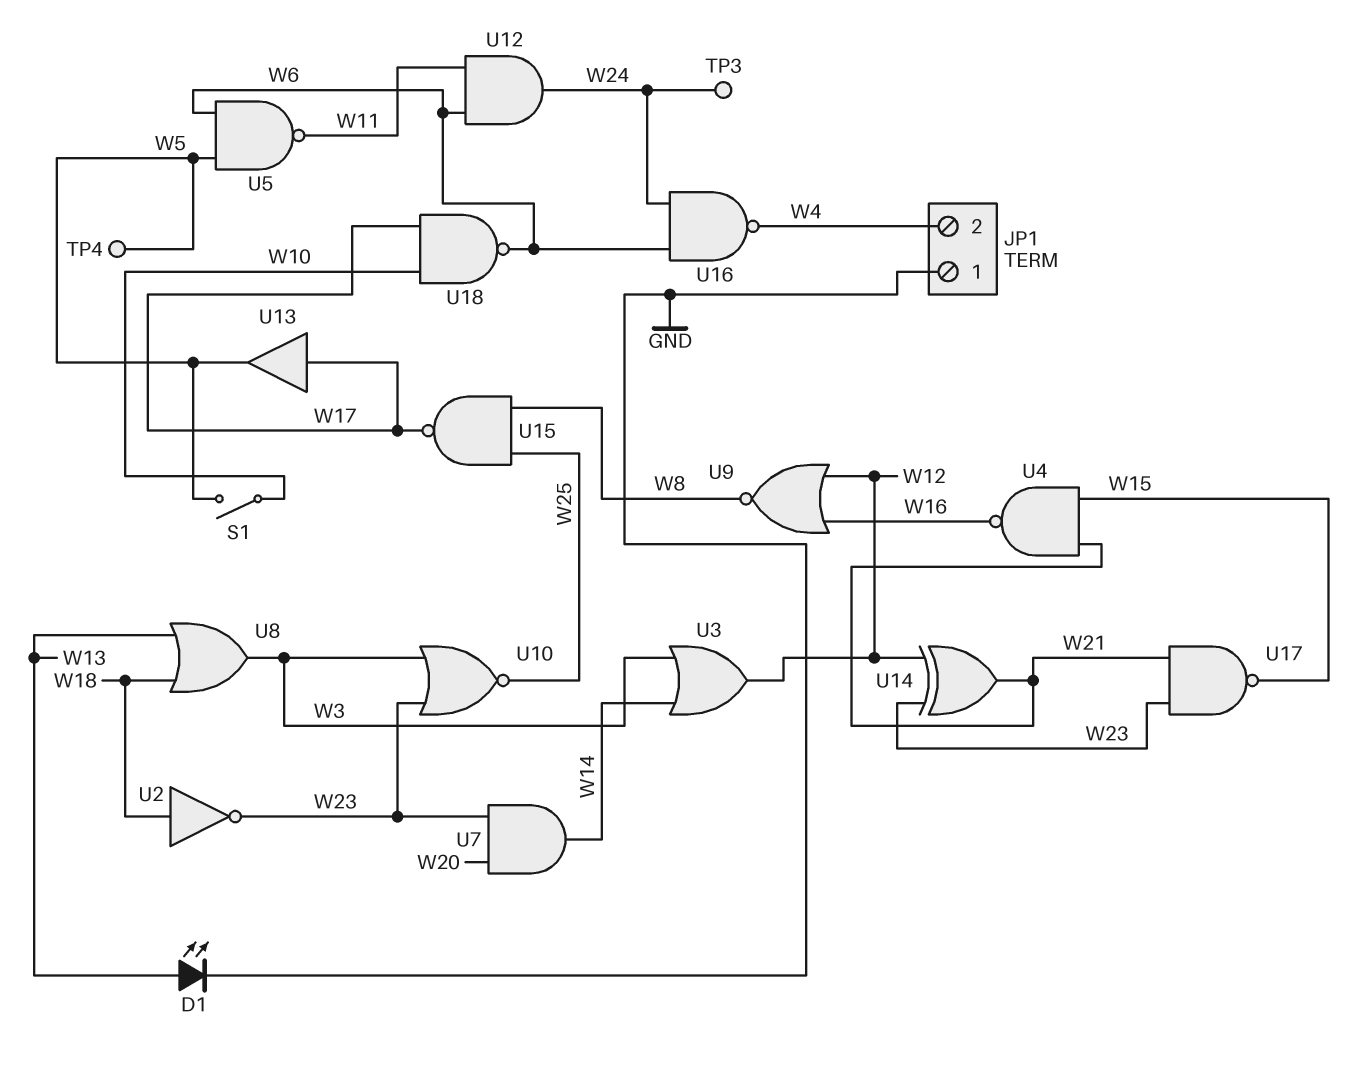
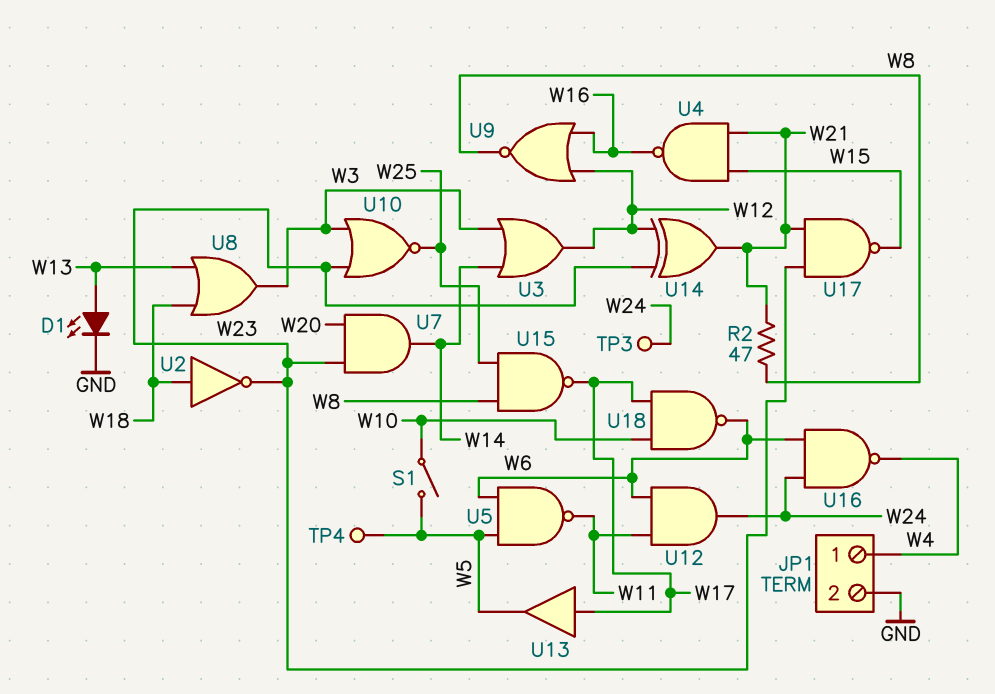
JP1 pin 1: GND -> W4
JP1 pin 2: W4 -> GND
R2: none -> 47 (W8, W21)

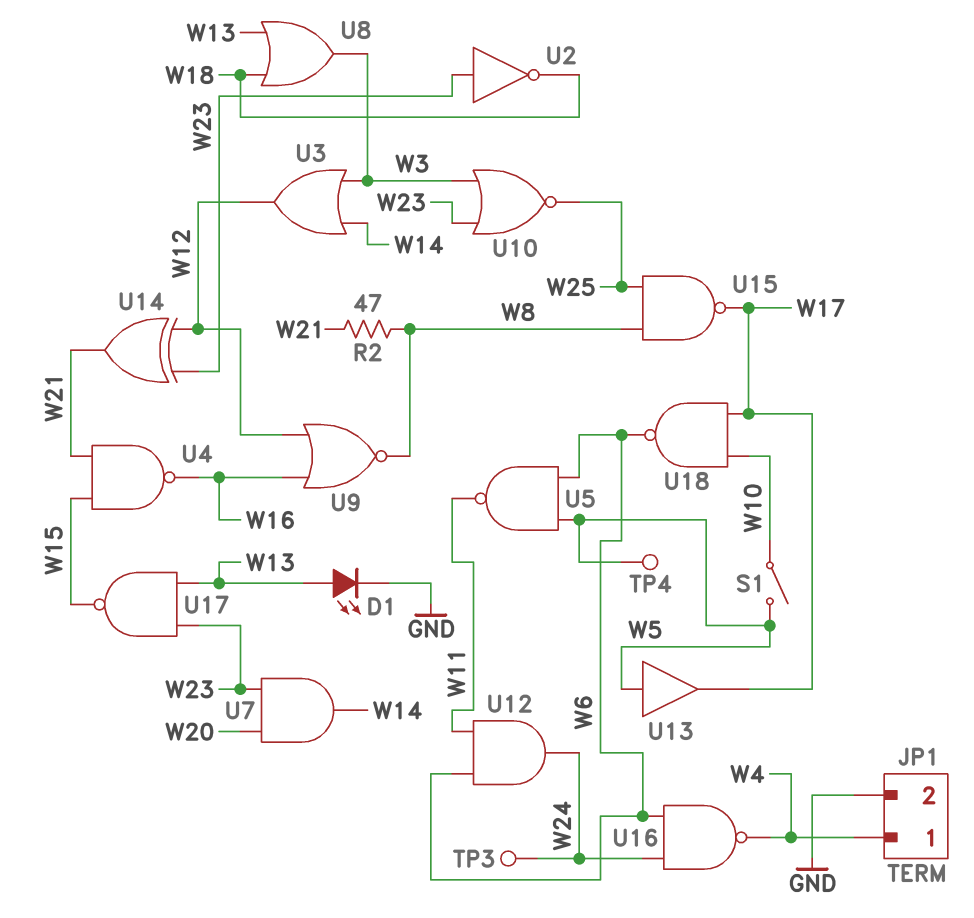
U2: NOT (in W18, out W23) -> NOT (in W23, out W18)
U13: buffer (in W17, out W5) -> buffer (in W5, out W17)
U17: NAND (in W21, in W23, out W15) -> NAND (in W13, in W23, out W15)

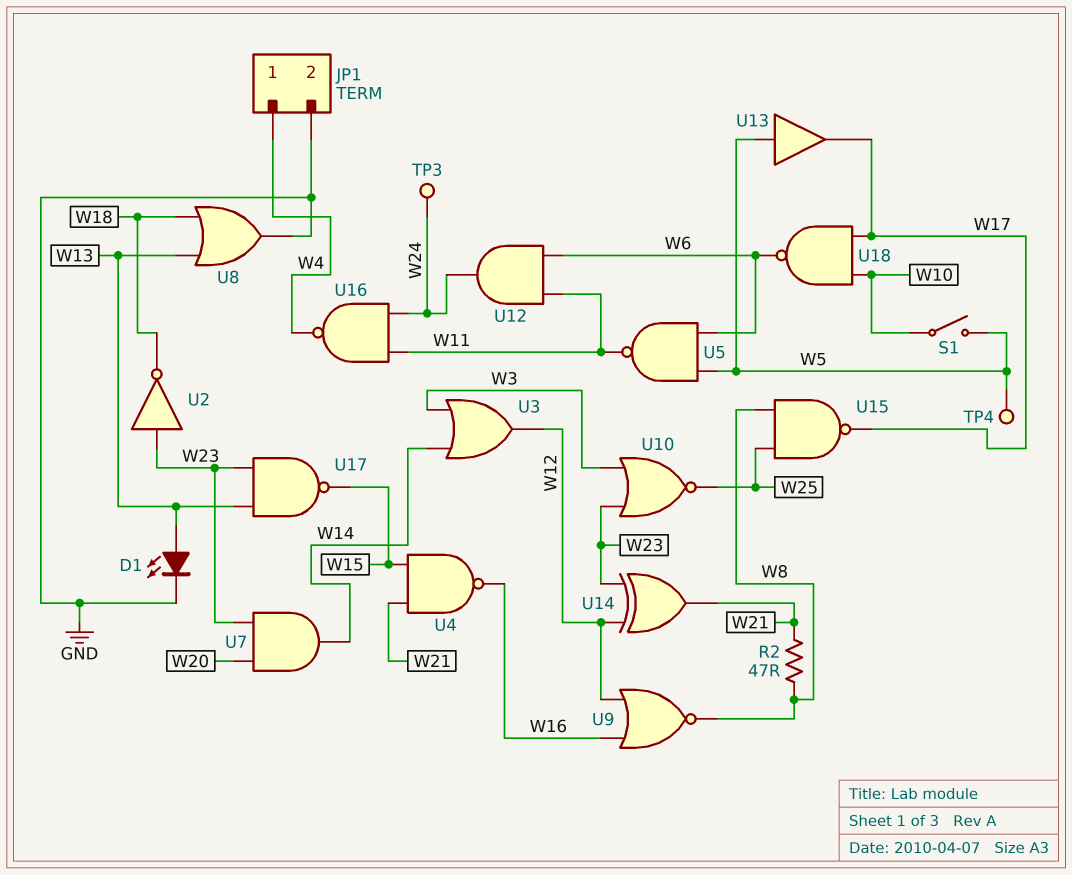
U8: OR (in W13, in W18, out W3) -> OR (in W13, in W18, out GND)
U16: NAND (in W6, in W24, out W4) -> NAND (in W11, in W24, out W4)

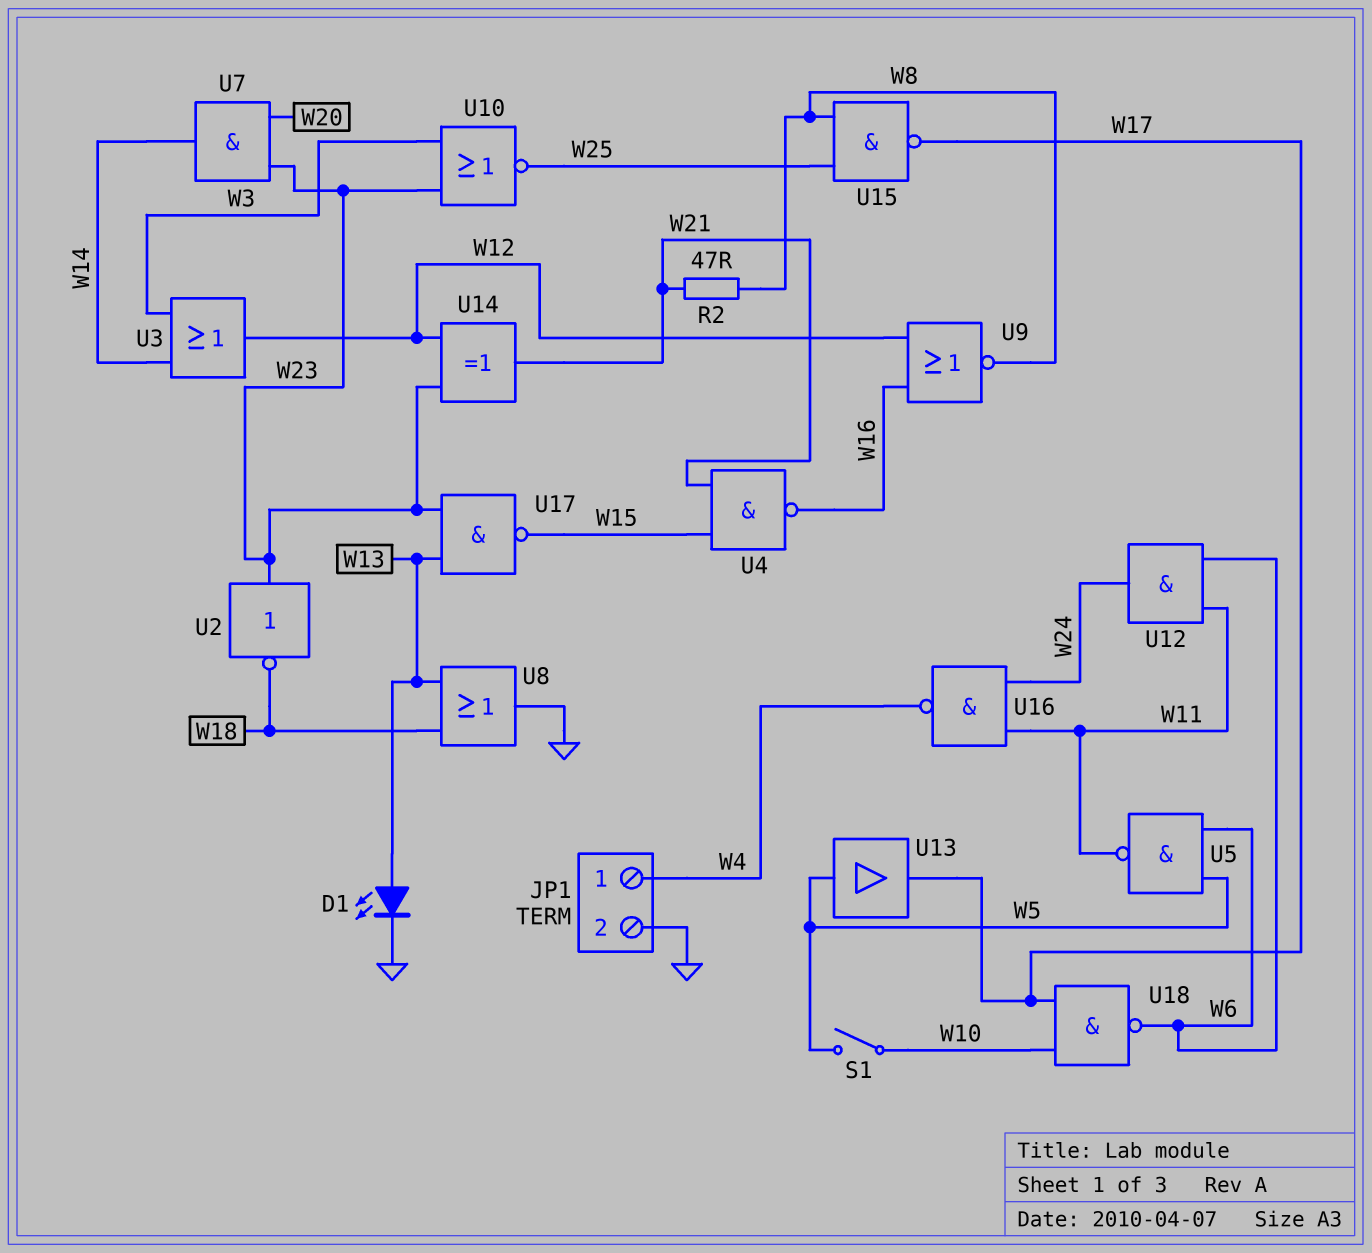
TP3: test point (W24) -> none
TP4: test point (W5) -> none

